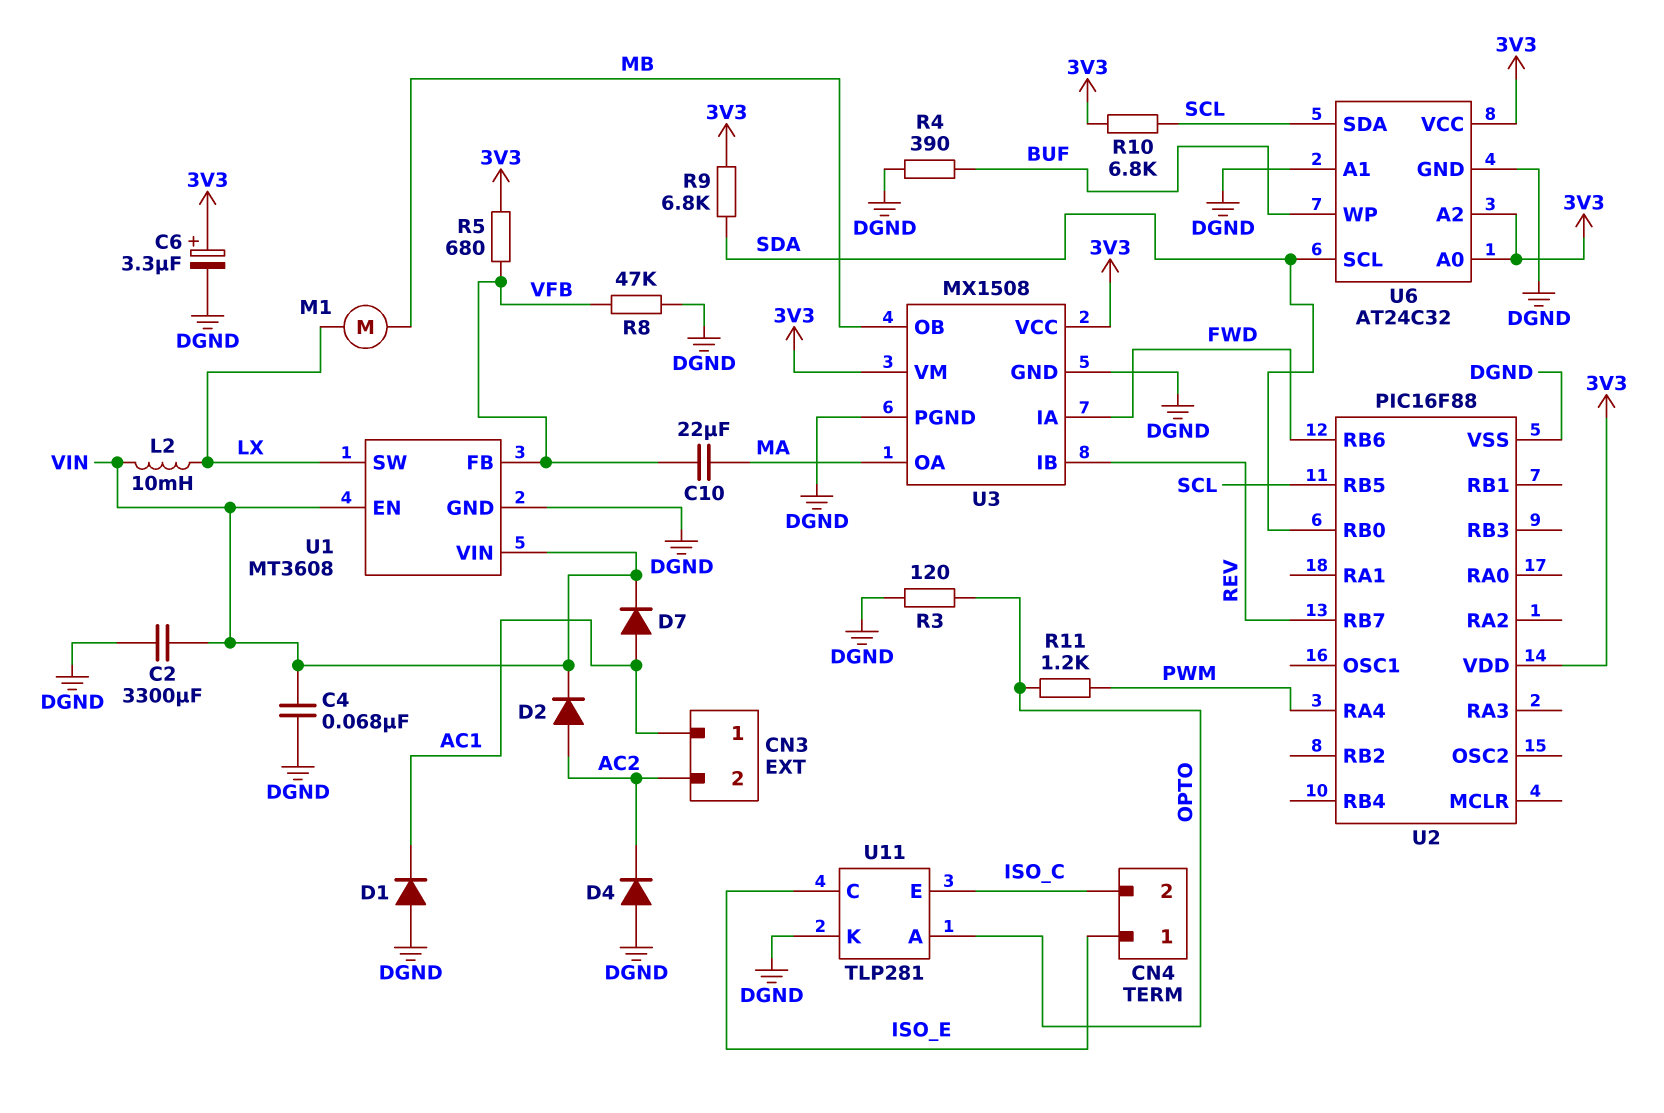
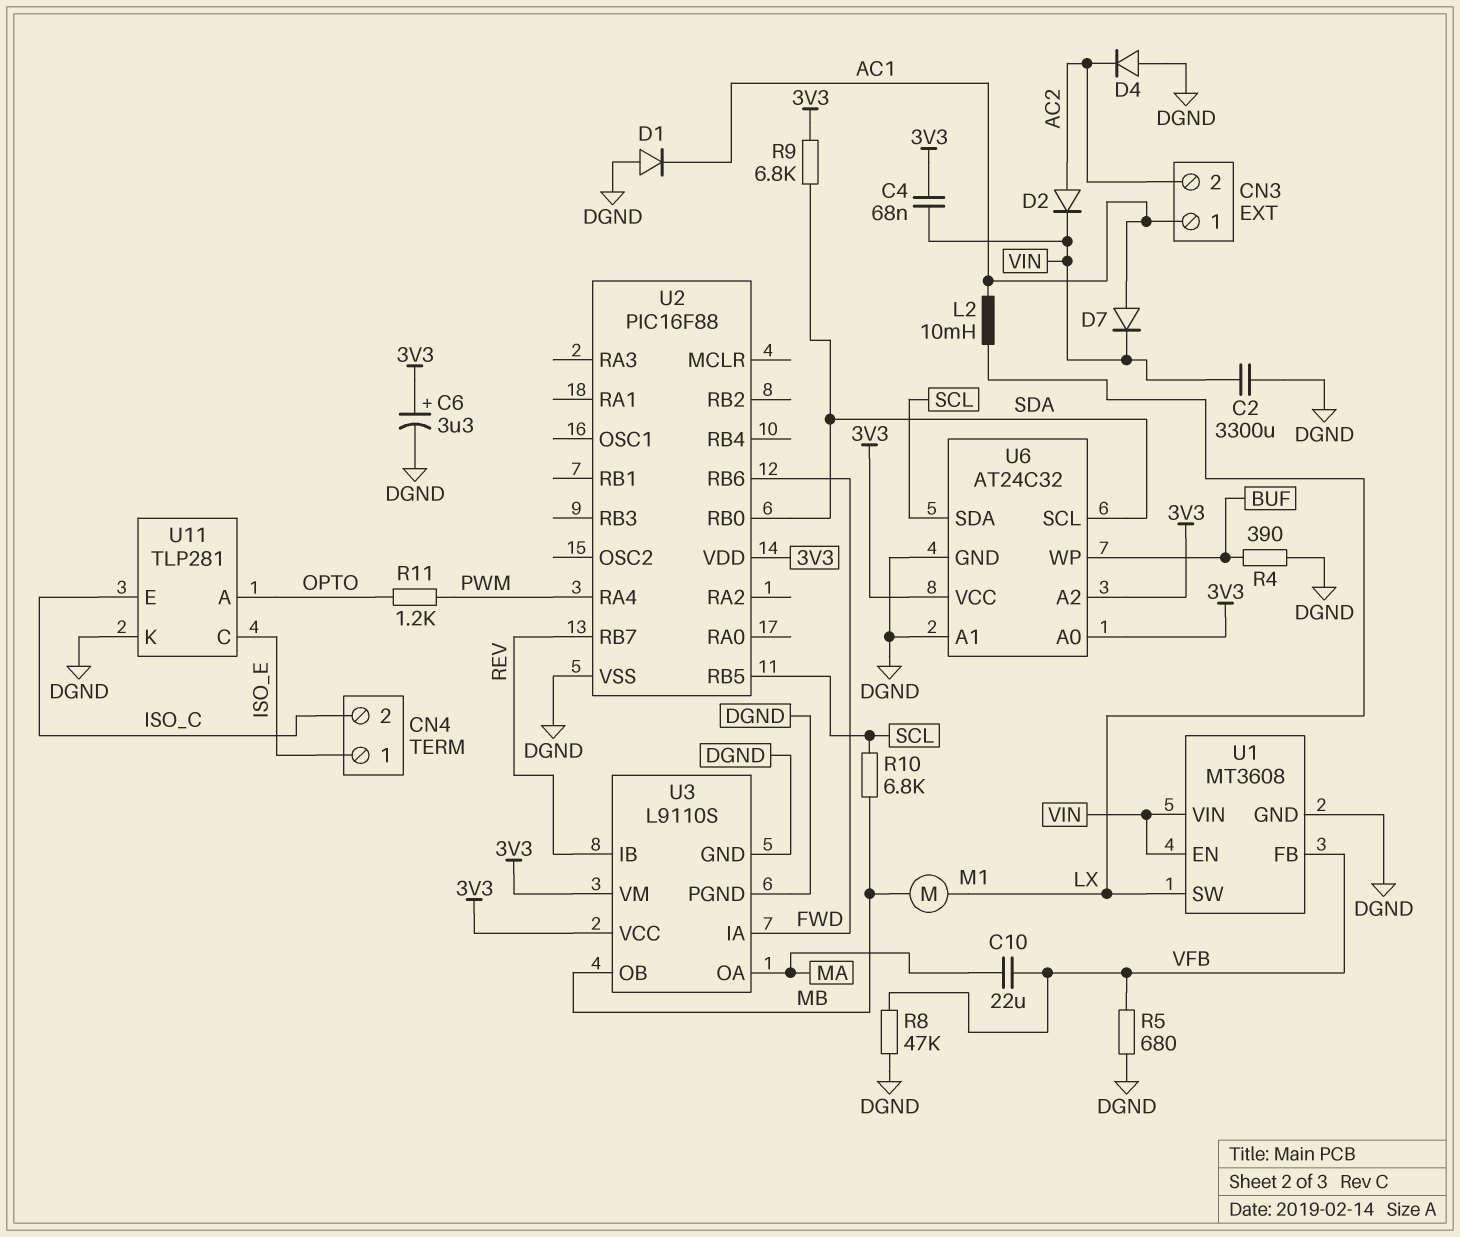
C4: 68nF (DGND, VIN) -> 68nF (3V3, VIN)
L2: 10mH (LX, VIN) -> 10mH (AC1, LX)
R3: 120 (DGND, OPTO) -> none
R5: 680 (3V3, VFB) -> 680 (DGND, VFB)
R10: 6.8k (3V3, SCL) -> 6.8k (MB, SCL)
U3: MX1508 -> L9110S

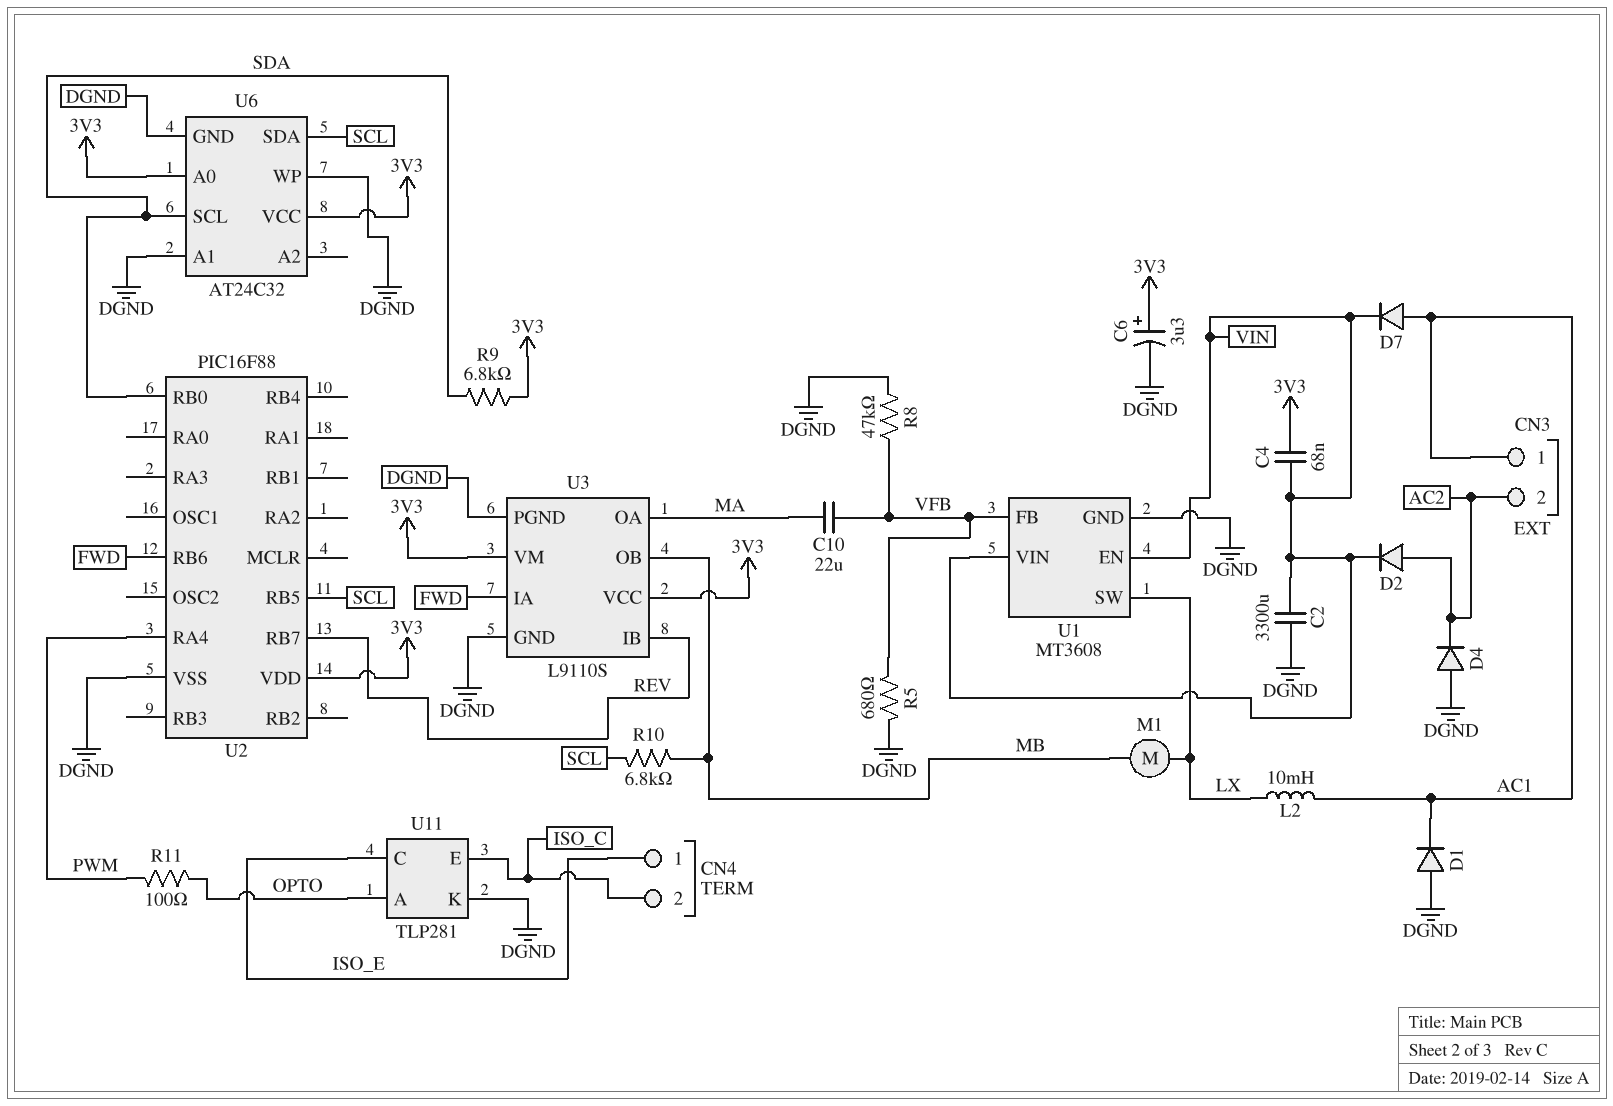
R4: 390 (BUF, DGND) -> none
R11: 1.2k (OPTO, PWM) -> 100 (OPTO, PWM)
U6 pin A2: 3V3 -> none
U6 pin WP: BUF -> DGND

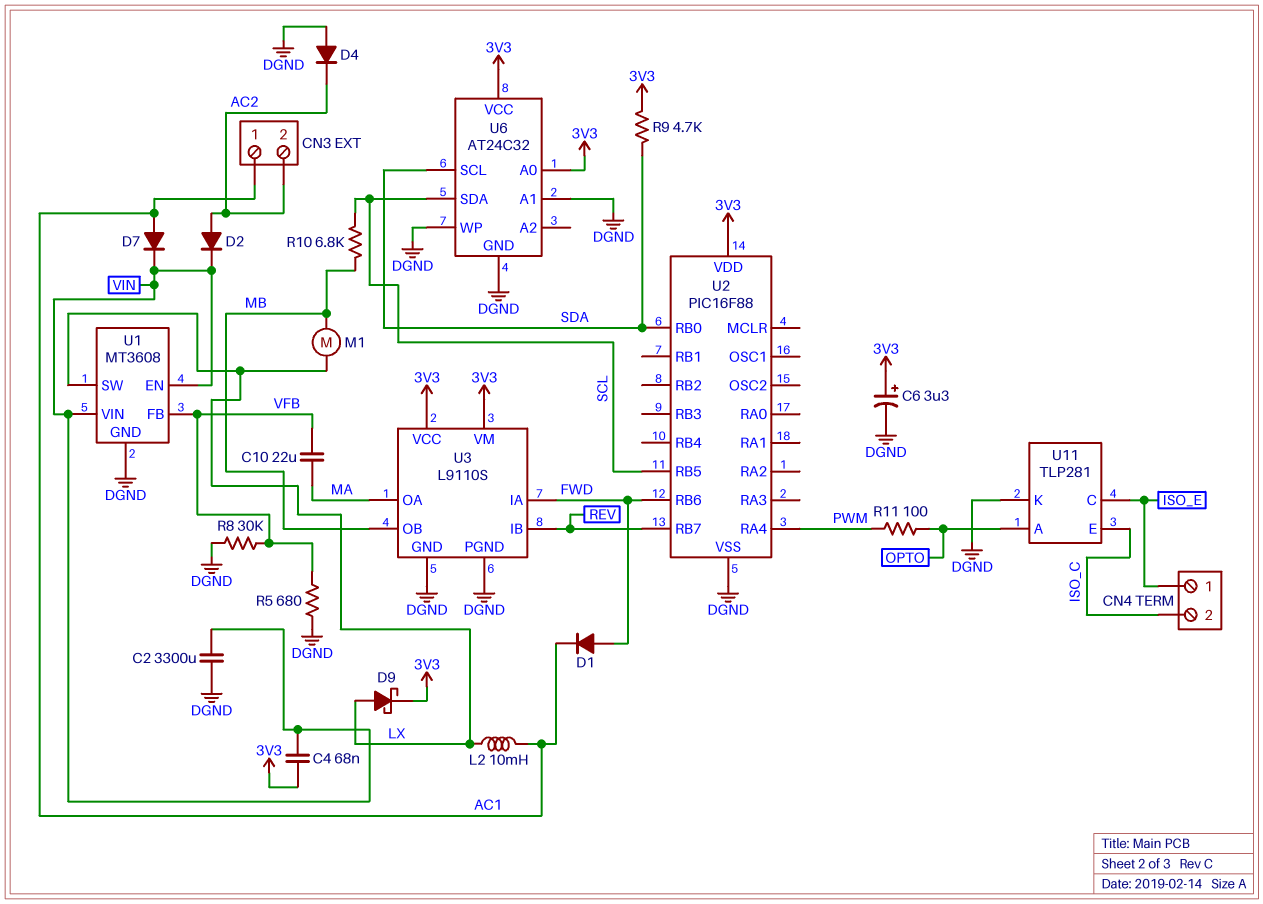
D1: diode (A DGND, K AC1) -> diode (A FWD, K AC1)
D9: none -> schottky (A LX, K 3V3)
R8: 47k (DGND, VFB) -> 30k (DGND, VFB)
R9: 6.8k (3V3, SDA) -> 4.7k (3V3, SDA)

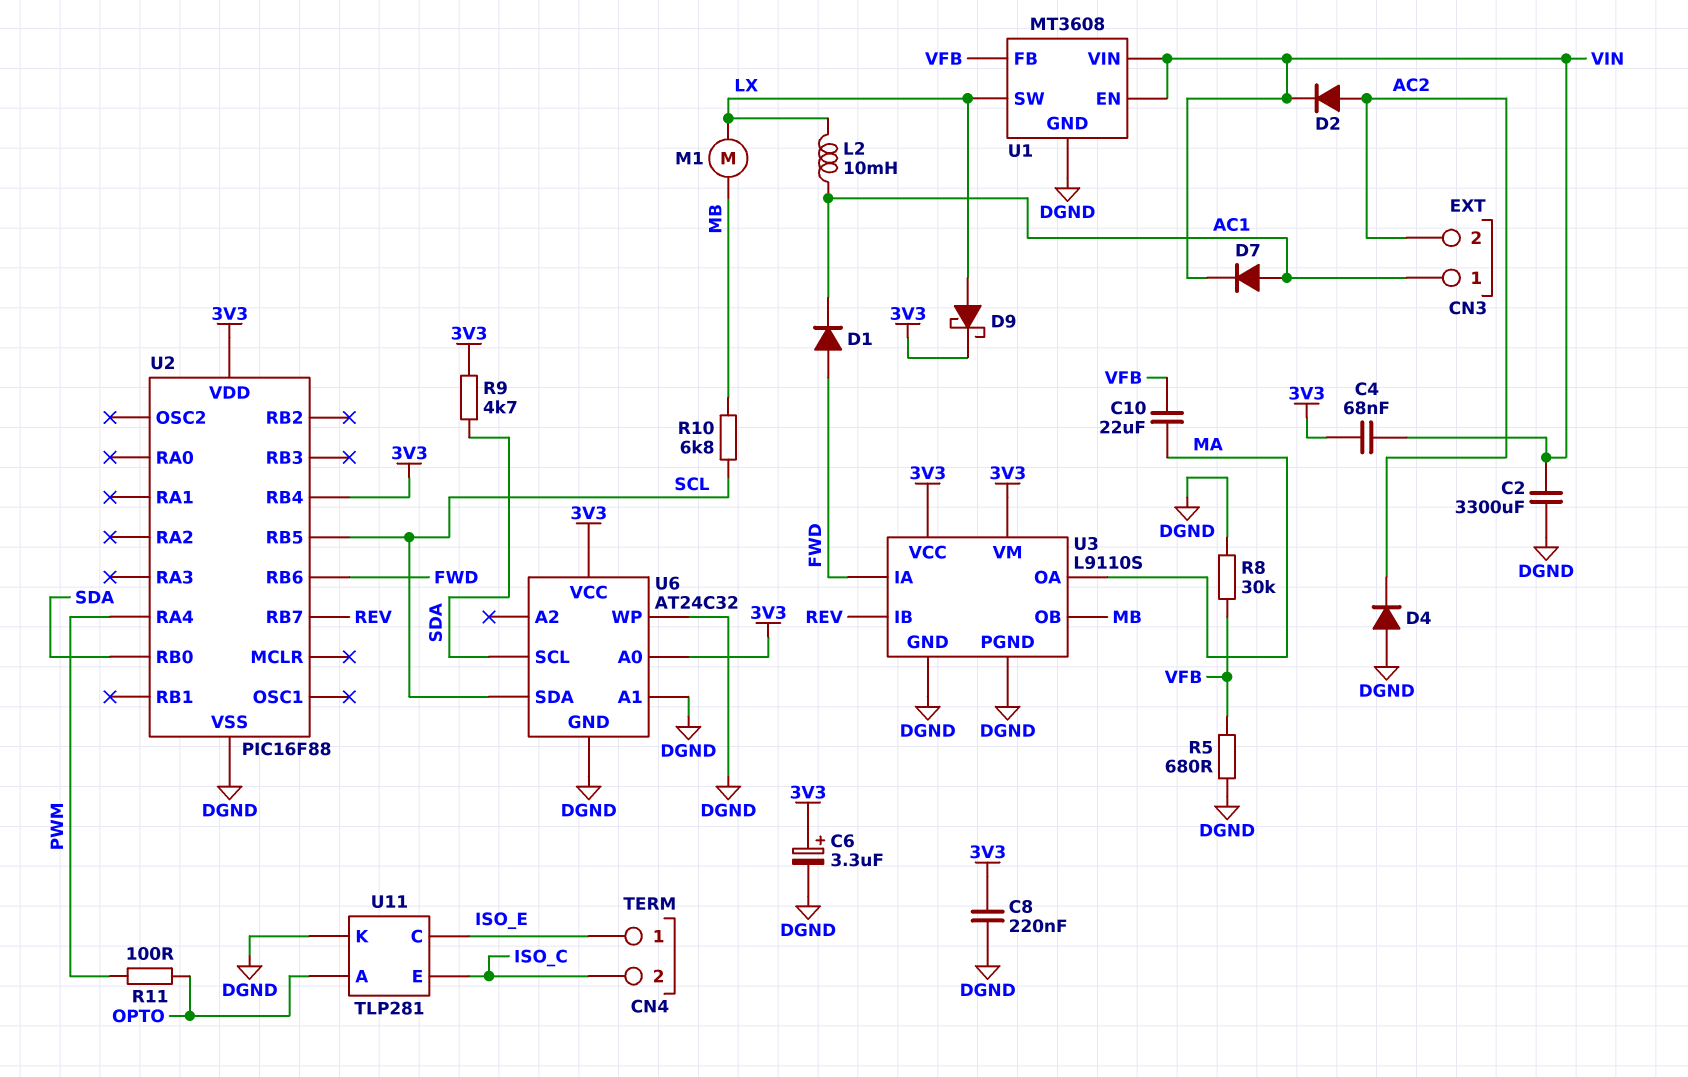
C8: none -> 220nF (3V3, DGND)
U2 pin RB4: none -> 3V3

